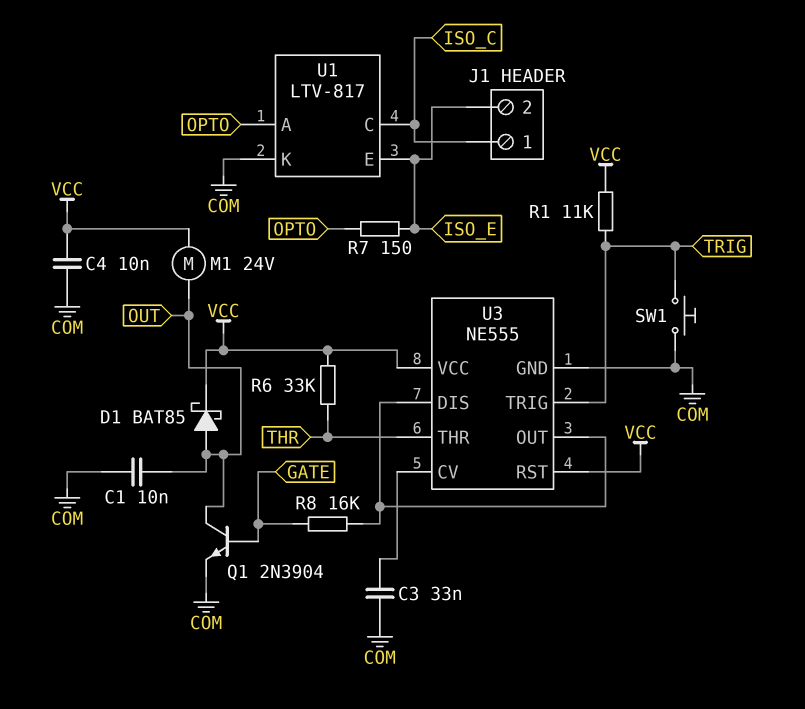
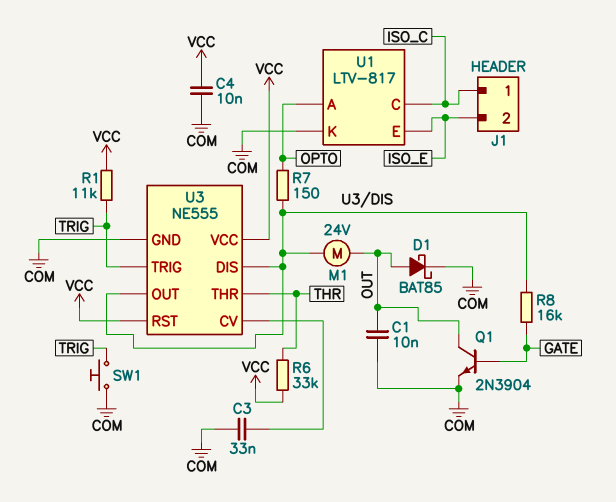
D1: schottky BAT85 (A OUT, K VCC) -> schottky BAT85 (A OUT, K COM)
M1: motor 24V (OUT, VCC) -> motor 24V (OUT, U3/DIS)
R7: 150 (ISO_E, OPTO) -> 150 (OPTO, U3/DIS)

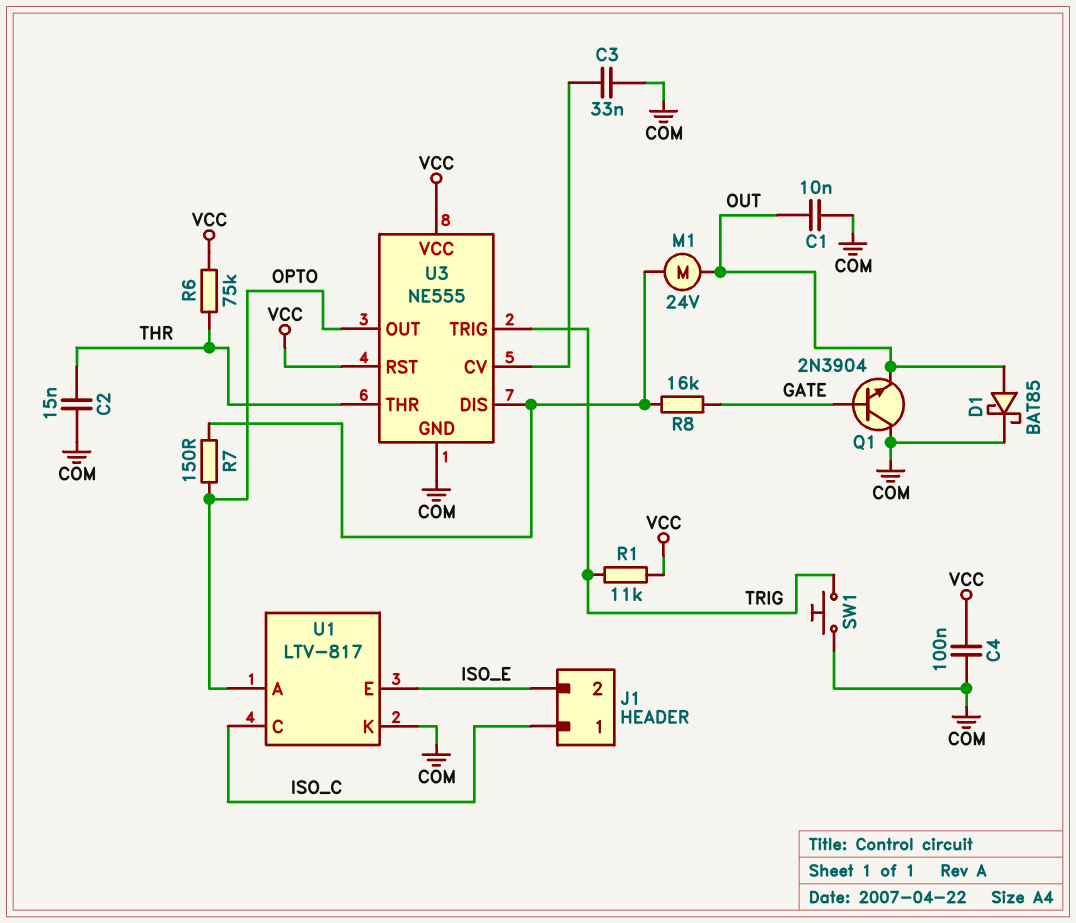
C2: none -> 15nF (COM, THR)
C4: 10nF (COM, VCC) -> 100nF (COM, VCC)
Q1: NPN 2N3904 (B GATE, C OUT, E COM) -> NPN 2N3904 (B GATE, C COM, E OUT)
R6: 33k (THR, VCC) -> 75k (THR, VCC)
U3 pin OUT: U3/DIS -> OPTO

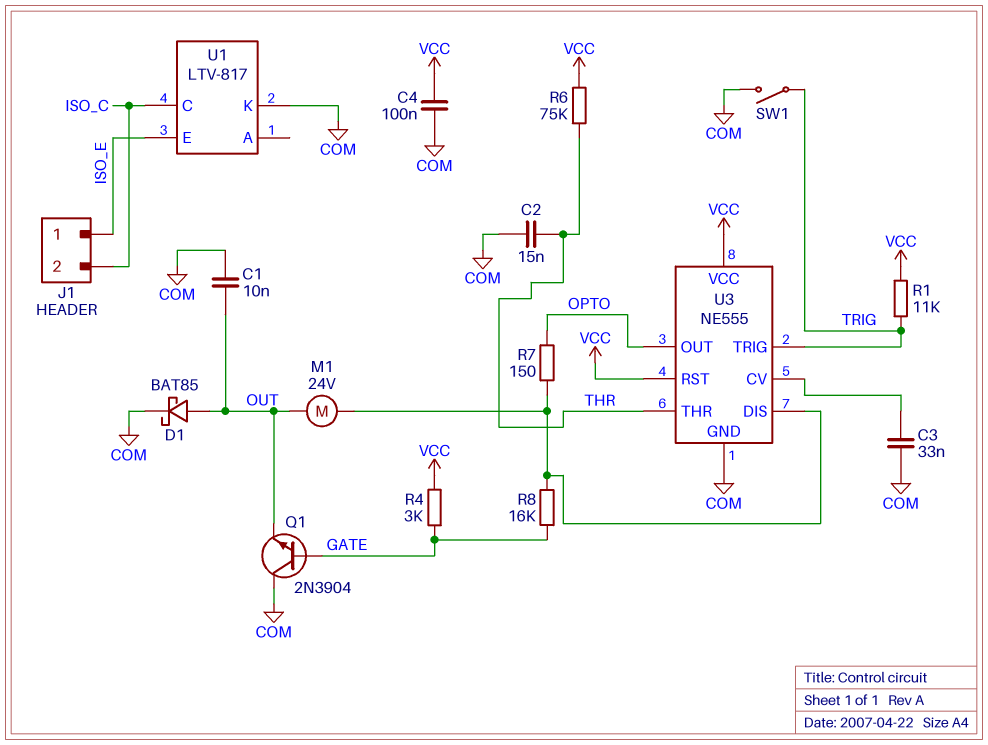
J1 pin 1: ISO_C -> ISO_E
J1 pin 2: ISO_E -> ISO_C
R4: none -> 3k (GATE, VCC)
SW1: button (COM, TRIG) -> switch (COM, TRIG)
U1 pin A: OPTO -> none

